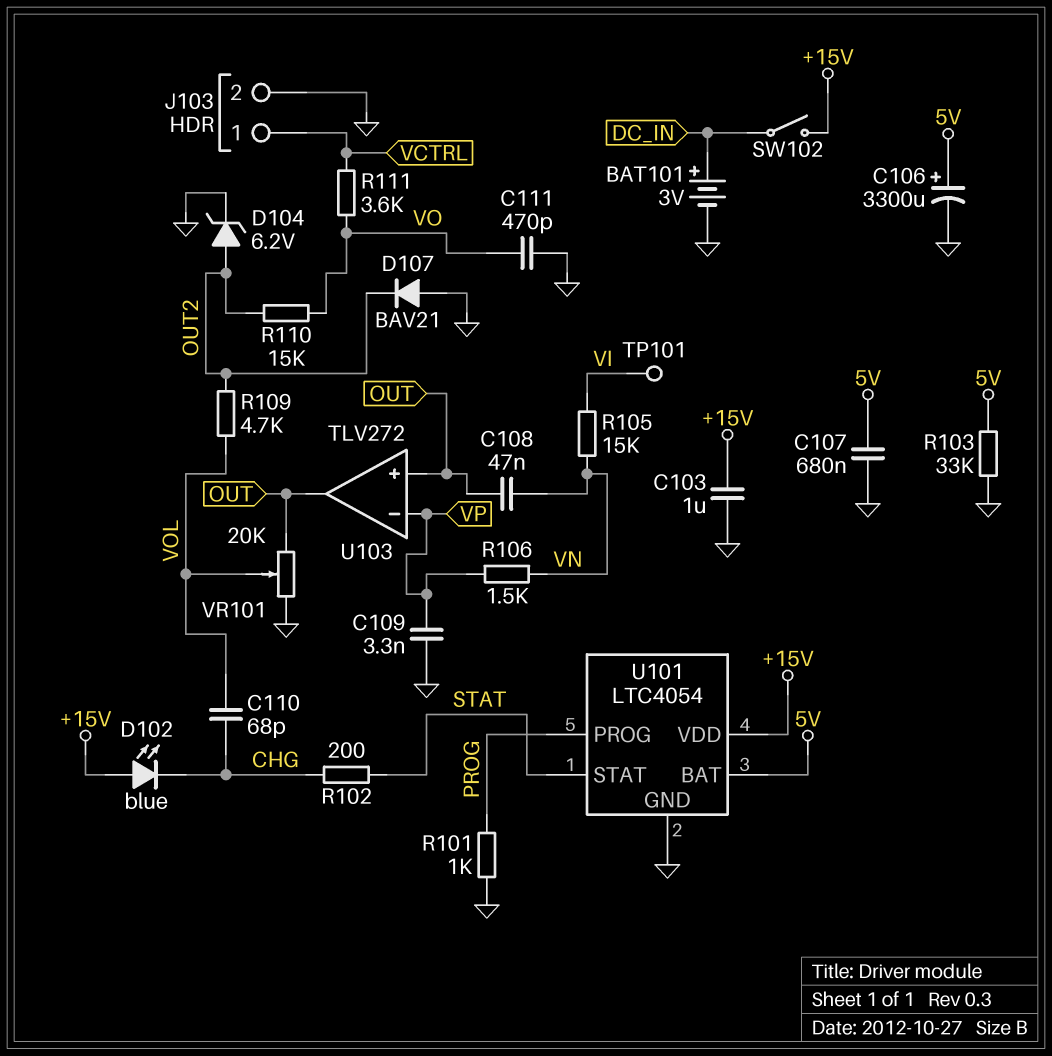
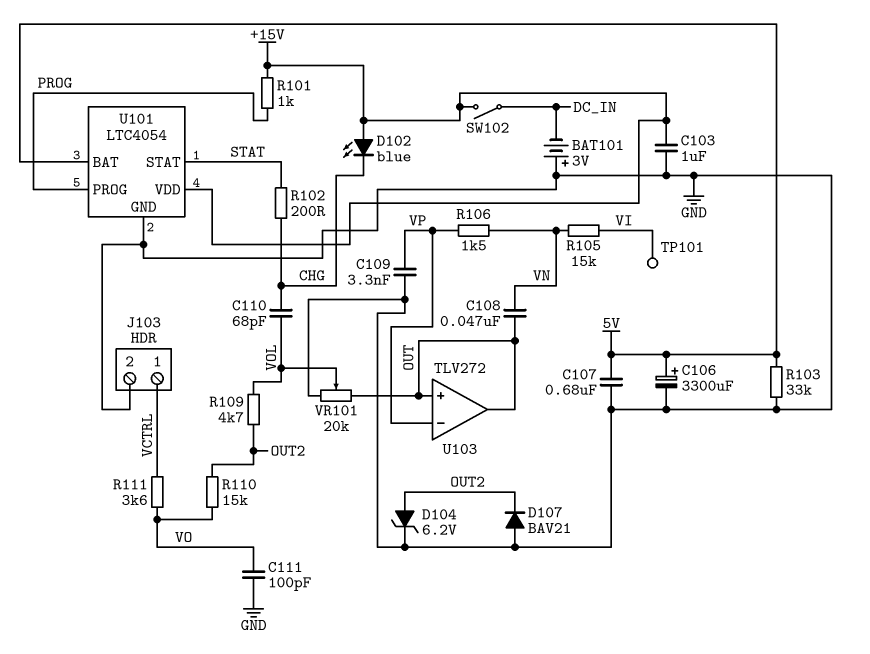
BAT101: 3V (plus DC_IN, minus GND) -> 3V (plus GND, minus DC_IN)
C111: 470pF (GND, VO) -> 100pF (GND, VO)
R101: 1k (GND, PROG) -> 1k (+15V, PROG)

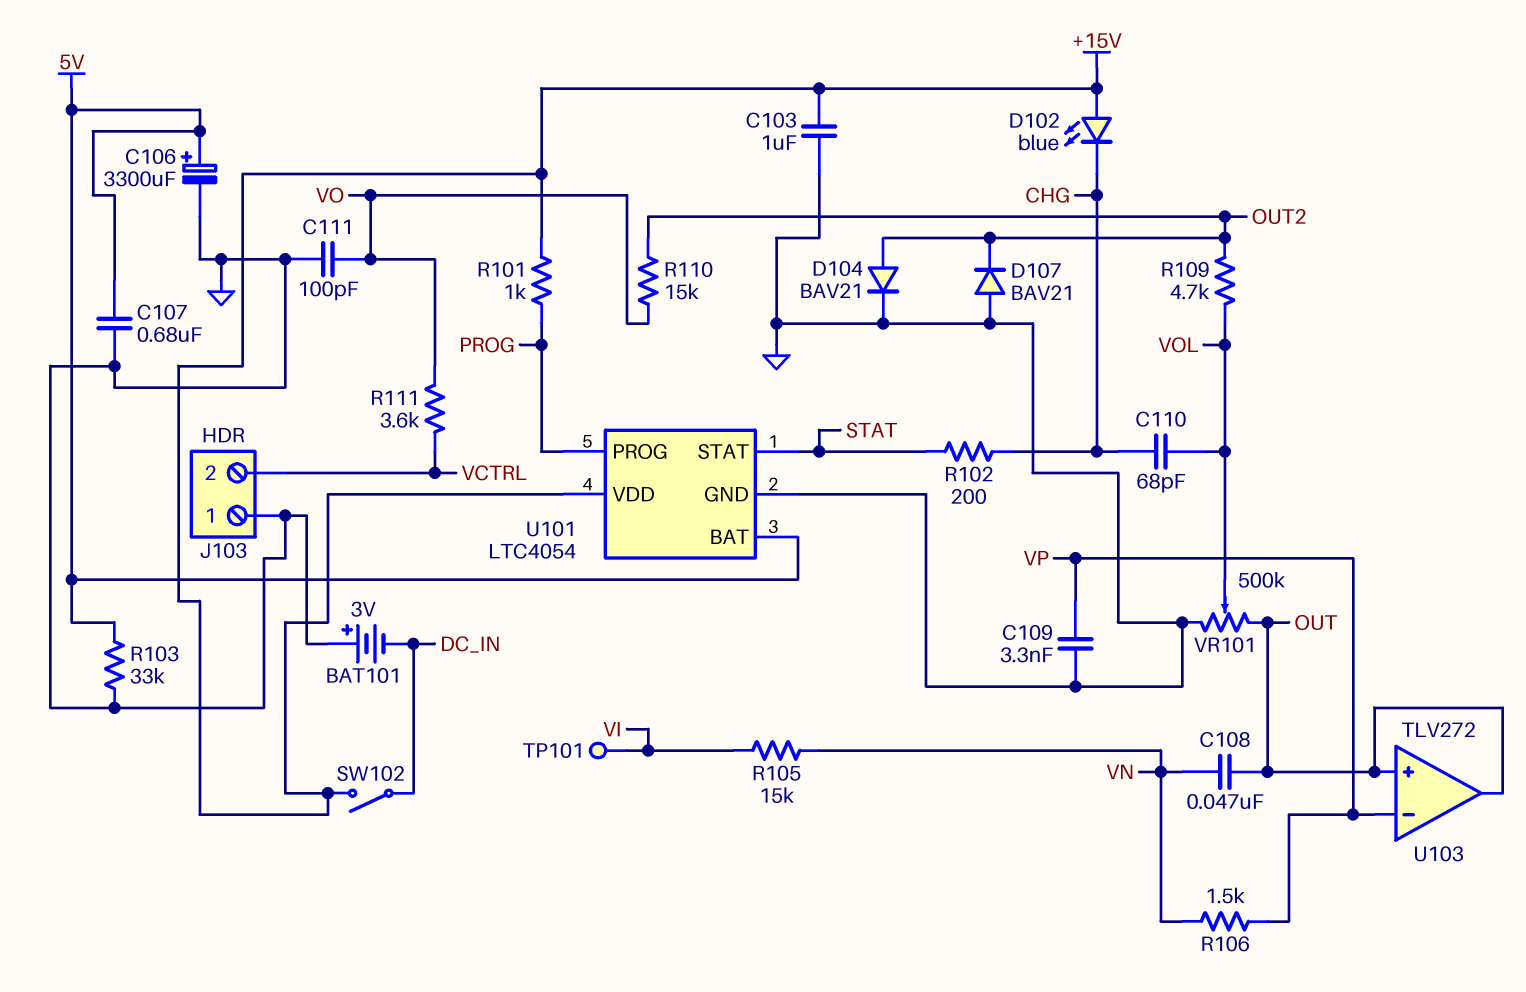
D104: zener 6.2V (A OUT2, K GND) -> diode BAV21 (A OUT2, K GND)
J103 pin 1: VCTRL -> GND
J103 pin 2: GND -> VCTRL
VR101: 20k (GND, OUT, wiper VOL) -> 500k (GND, OUT, wiper VOL)

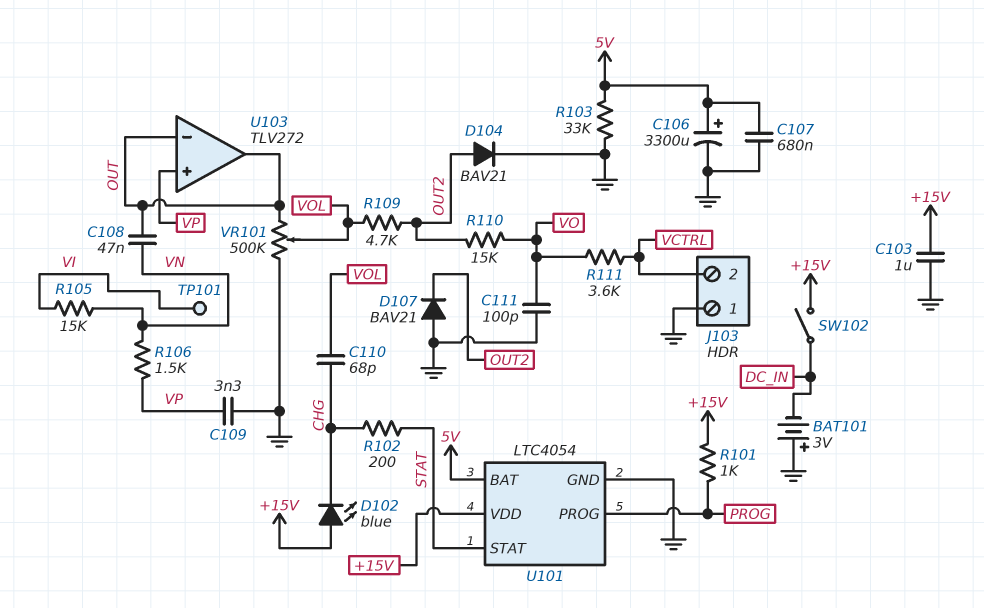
U103 pin in+: OUT -> VP
U103 pin in-: VP -> OUT

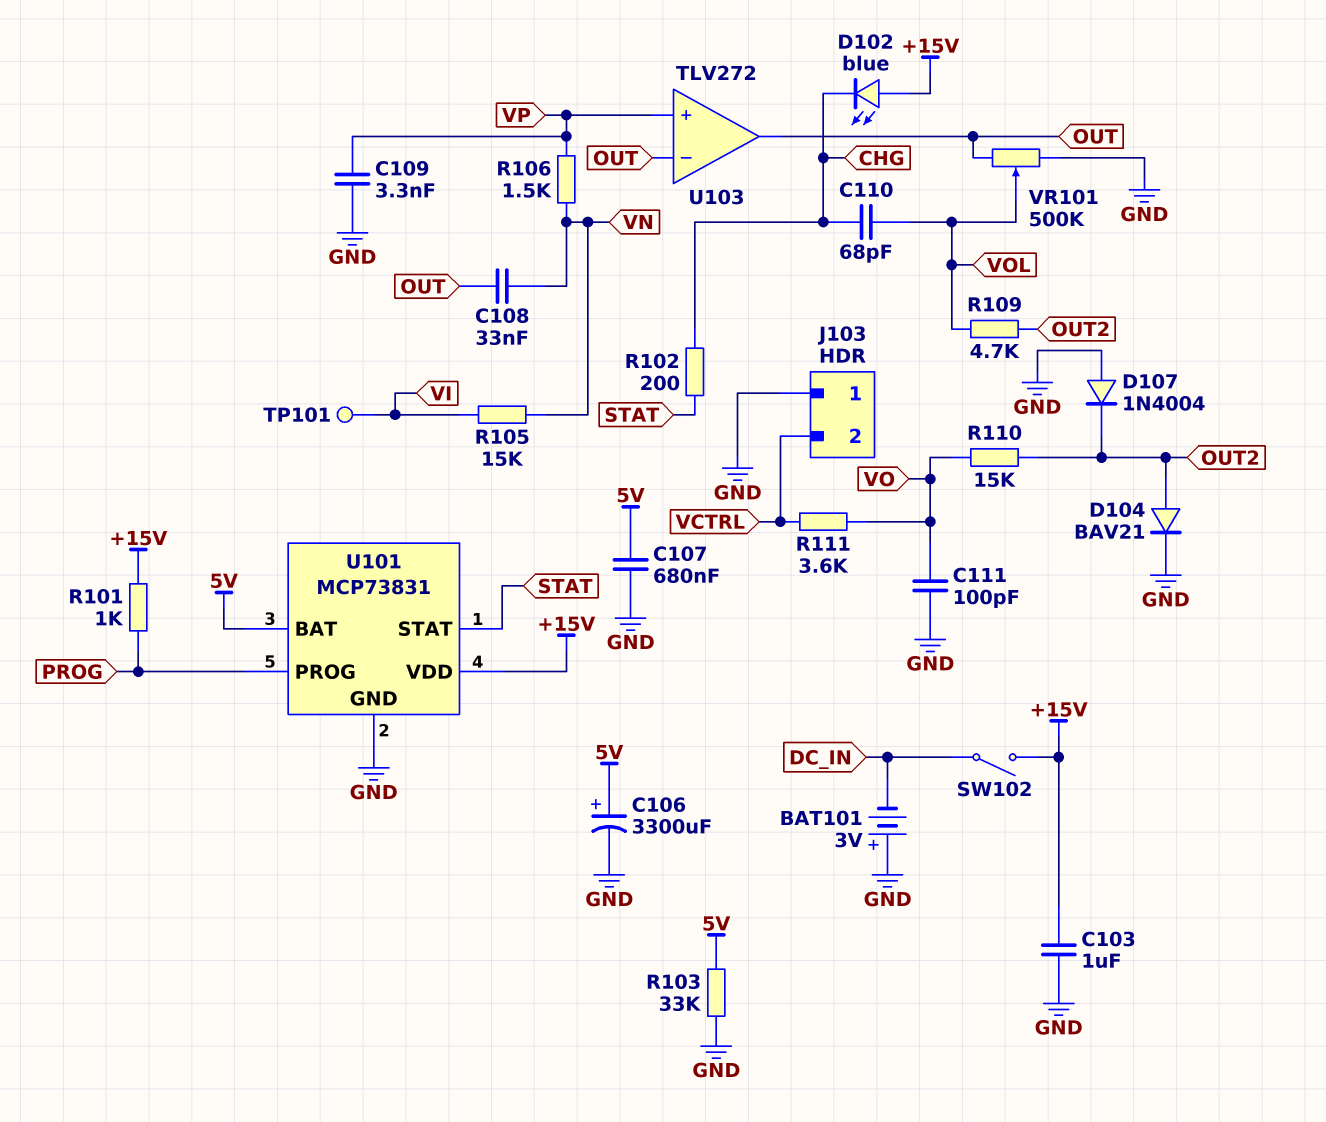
C108: 47nF (OUT, VN) -> 33nF (OUT, VN)
D107: diode BAV21 (A GND, K OUT2) -> diode 1N4004 (A GND, K OUT2)
U101: LTC4054 -> MCP73831

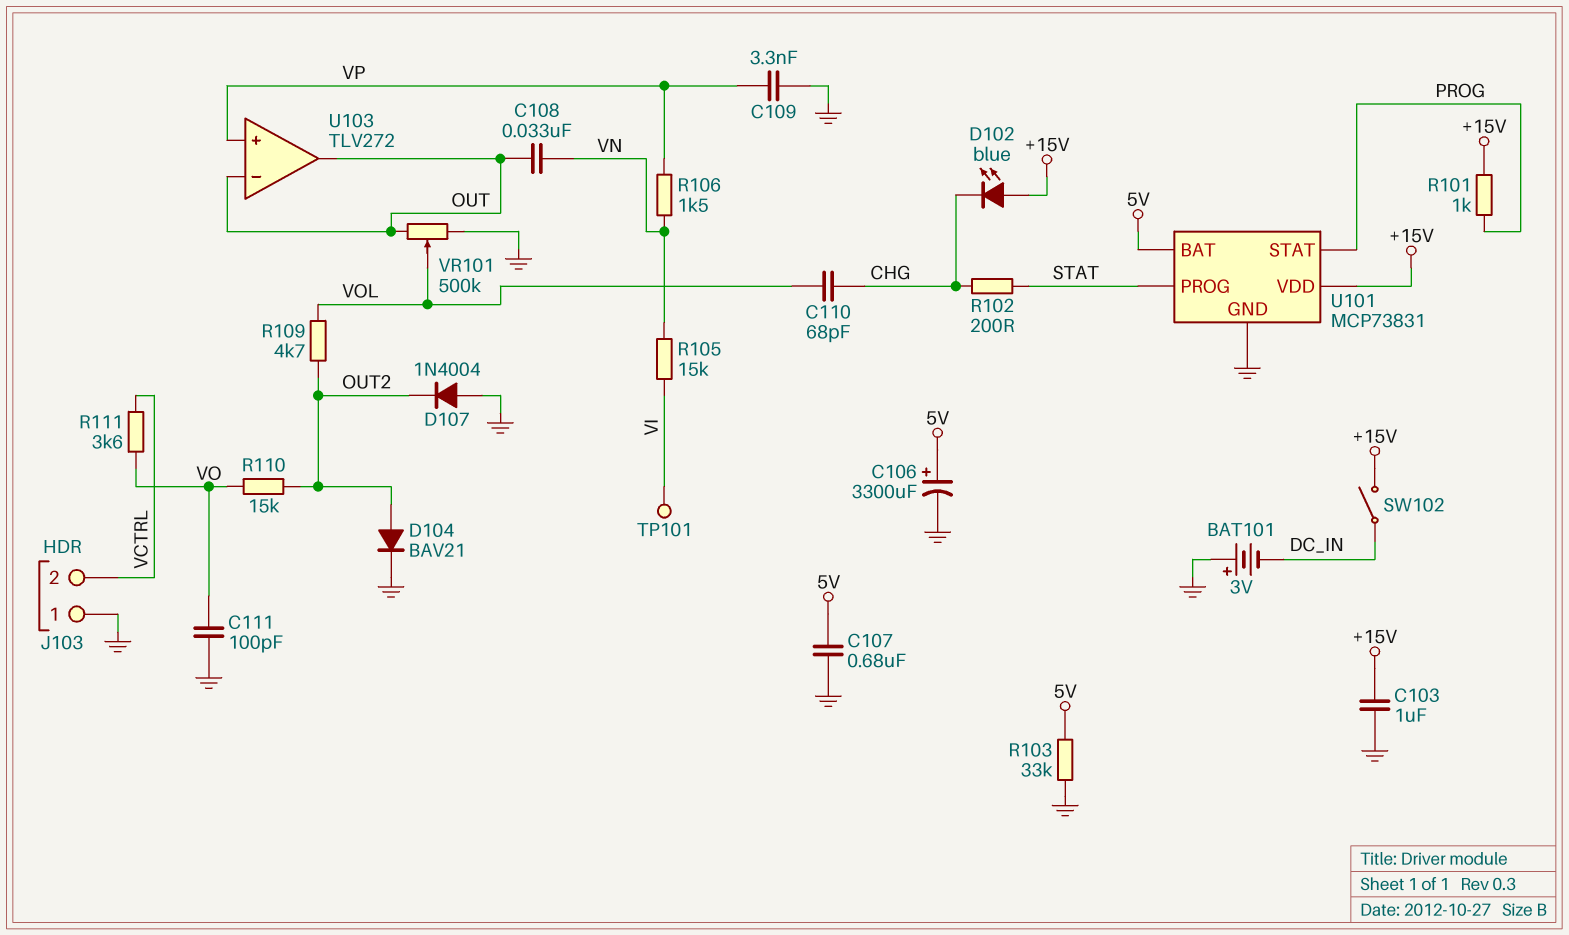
U101 pin PROG: PROG -> STAT
U101 pin STAT: STAT -> PROG

